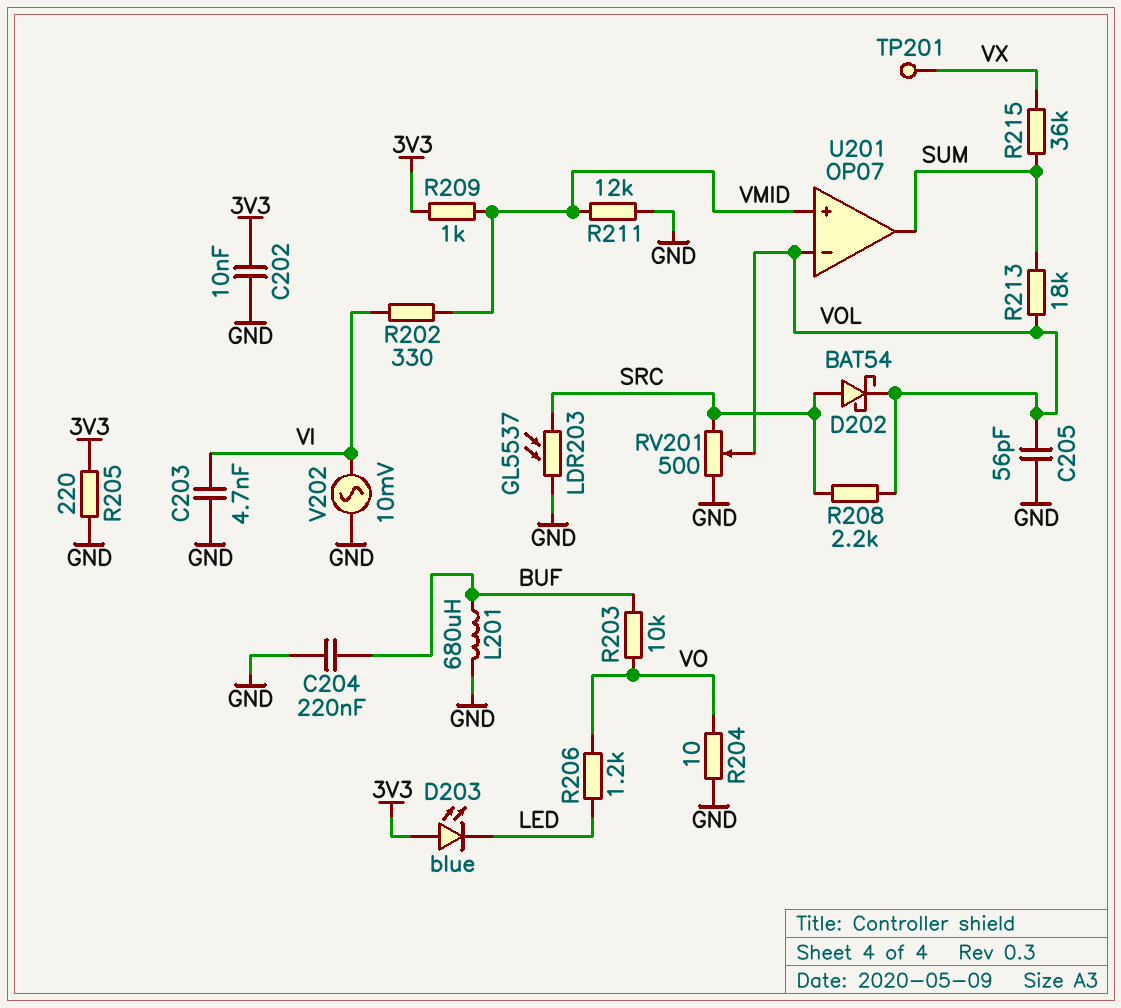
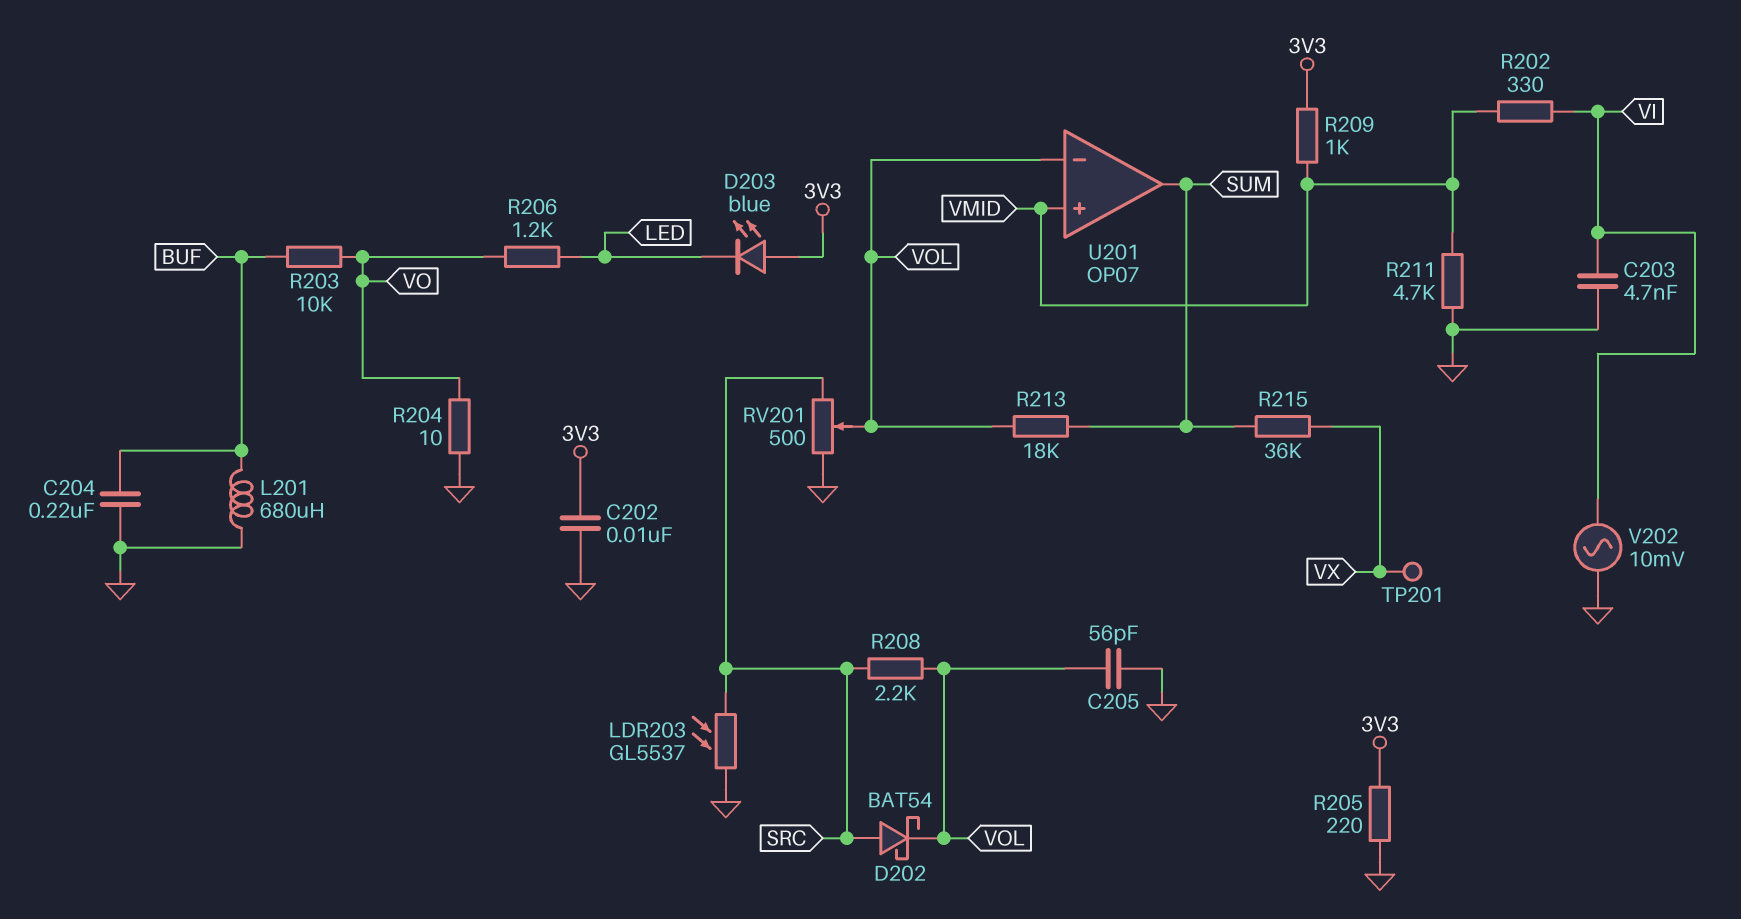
R211: 12k (GND, VMID) -> 4.7k (GND, VMID)

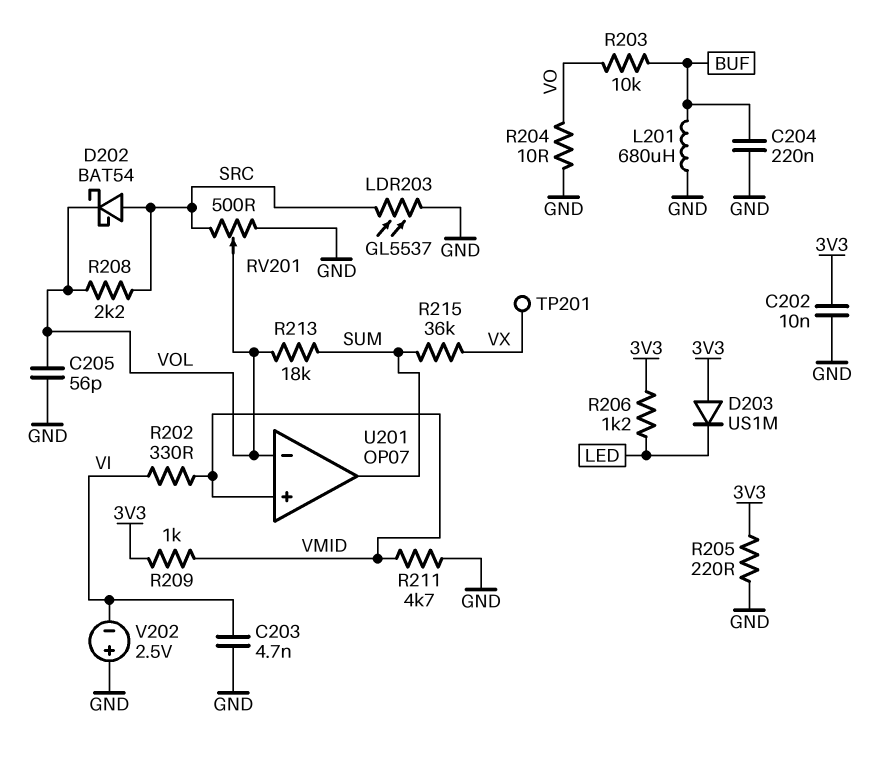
D203: LED blue (A 3V3, K LED) -> diode US1M (A 3V3, K LED)
R206: 1.2k (LED, VO) -> 1.2k (3V3, LED)
V202: AC 10mV (GND, VI) -> 2.5V (plus GND, minus VI)

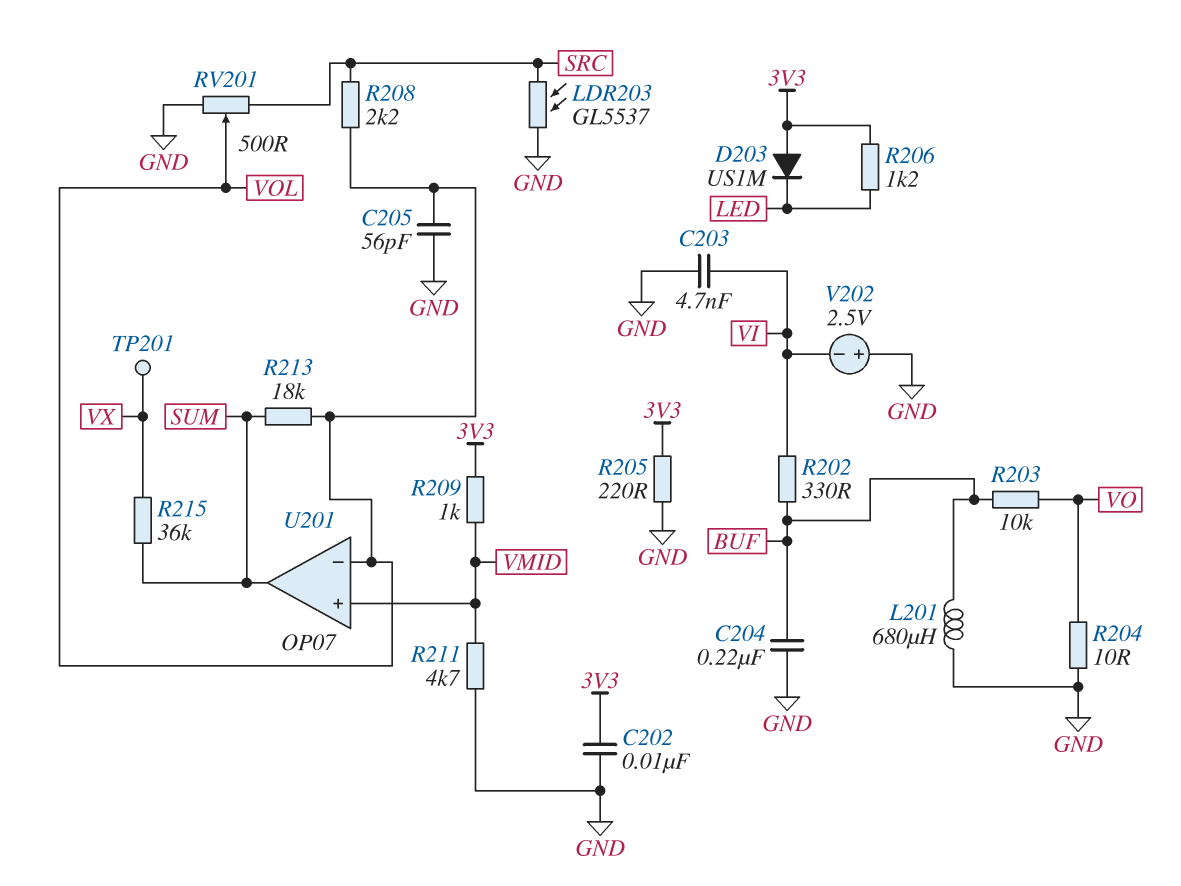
D202: schottky BAT54 (A SRC, K VOL) -> none
R202: 330 (VI, VMID) -> 330 (BUF, VI)

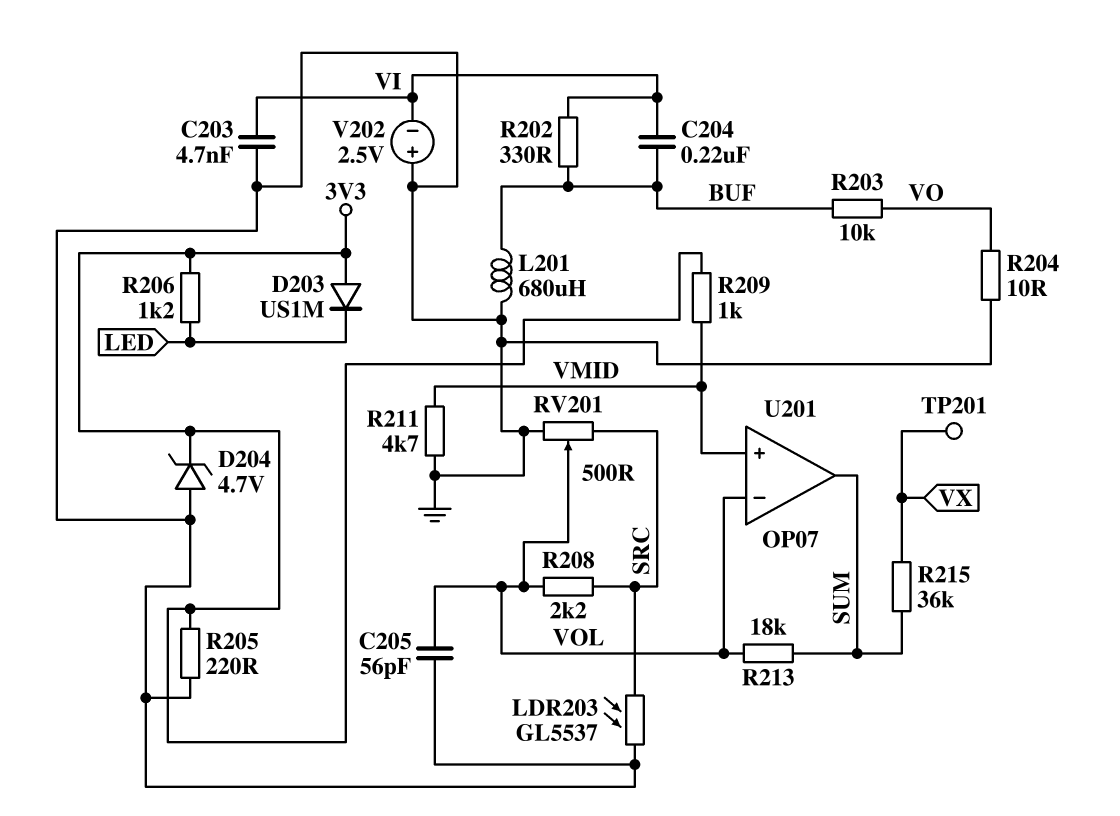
C202: 10nF (3V3, GND) -> none
C204: 220nF (BUF, GND) -> 220nF (BUF, VI)
D204: none -> zener 4.7V (A GND, K 3V3)

